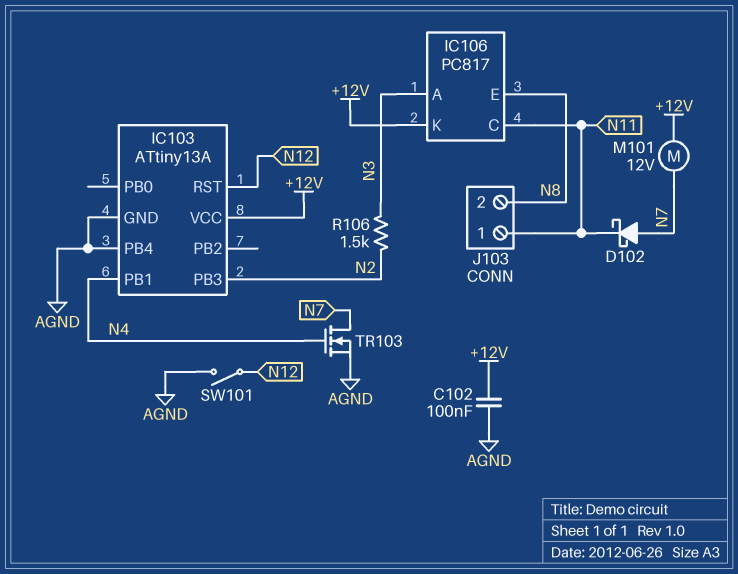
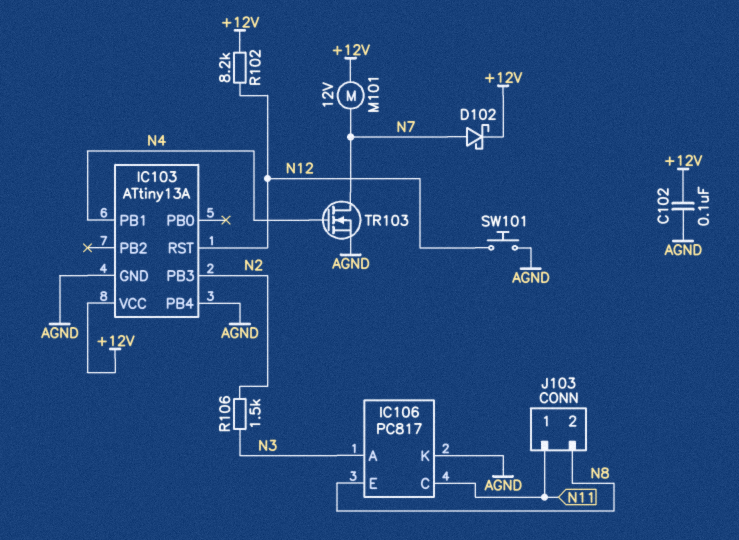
D102: schottky (A N7, K N11) -> schottky (A N7, K +12V)
IC106 pin K: +12V -> AGND
R102: none -> 8.2k (+12V, N12)
SW101: switch (AGND, N12) -> button (AGND, N12)

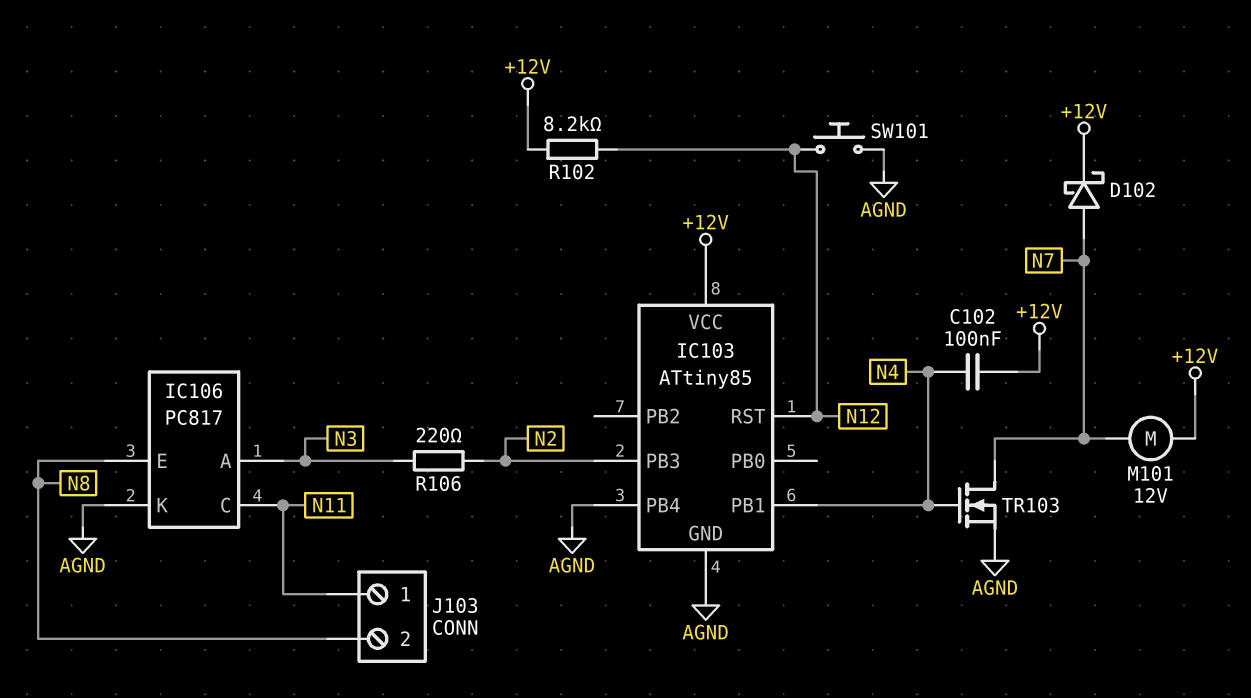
C102: 100nF (+12V, AGND) -> 100nF (+12V, N4)
IC103: ATtiny13A -> ATtiny85
R106: 1.5k (N2, N3) -> 220 (N2, N3)

